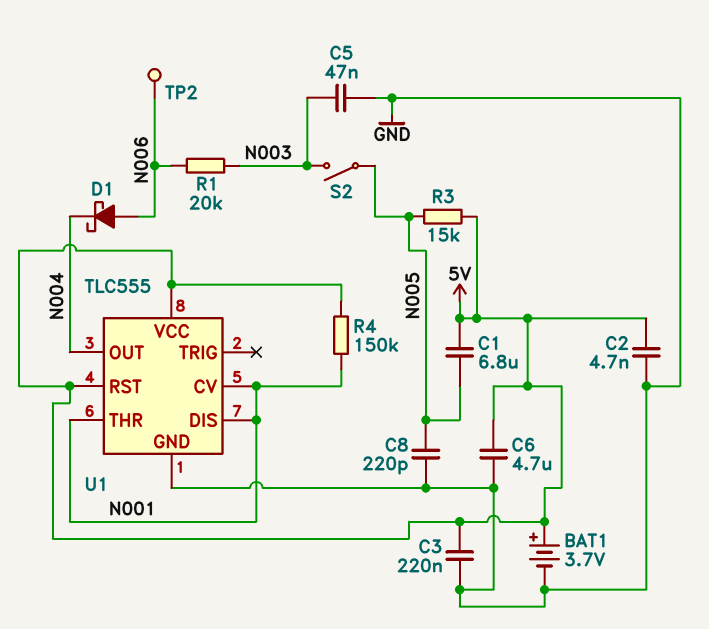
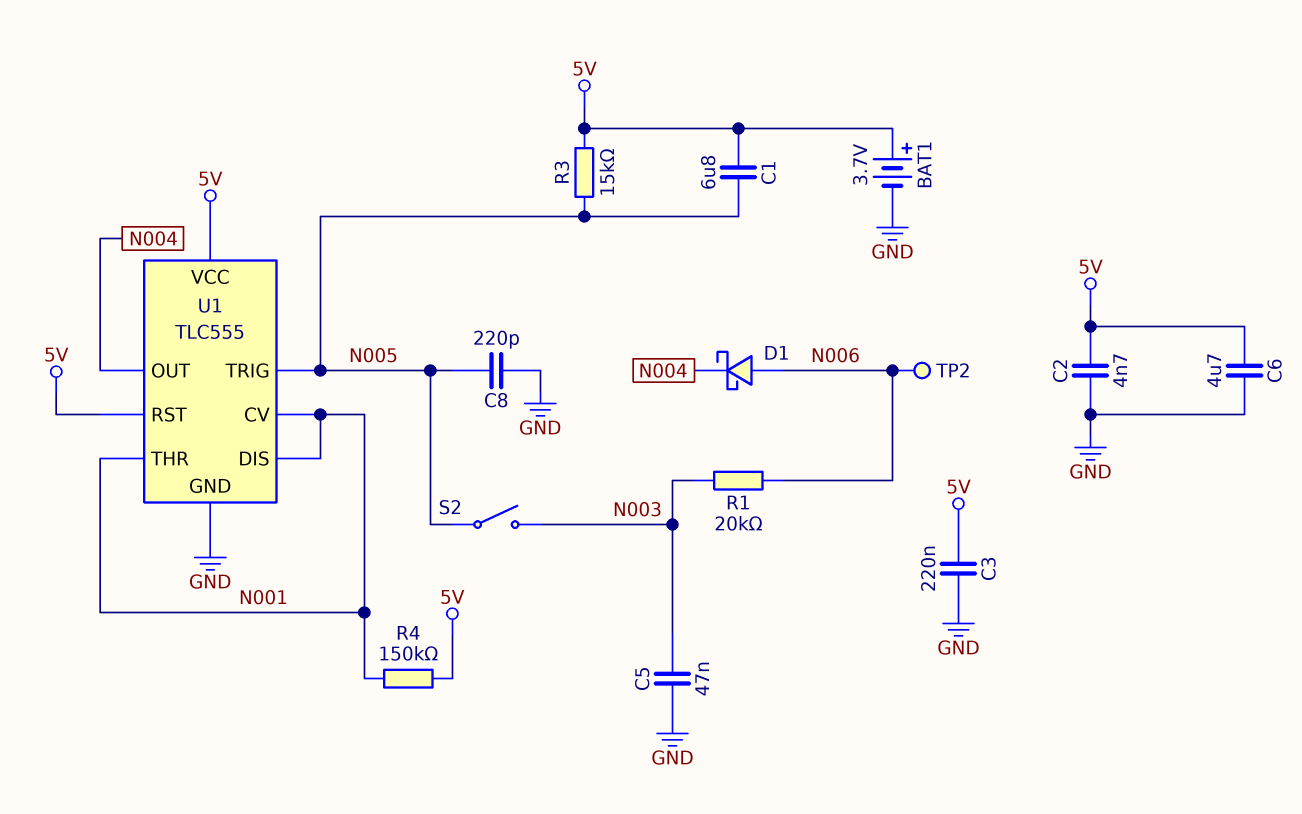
U1 pin TRIG: none -> N005

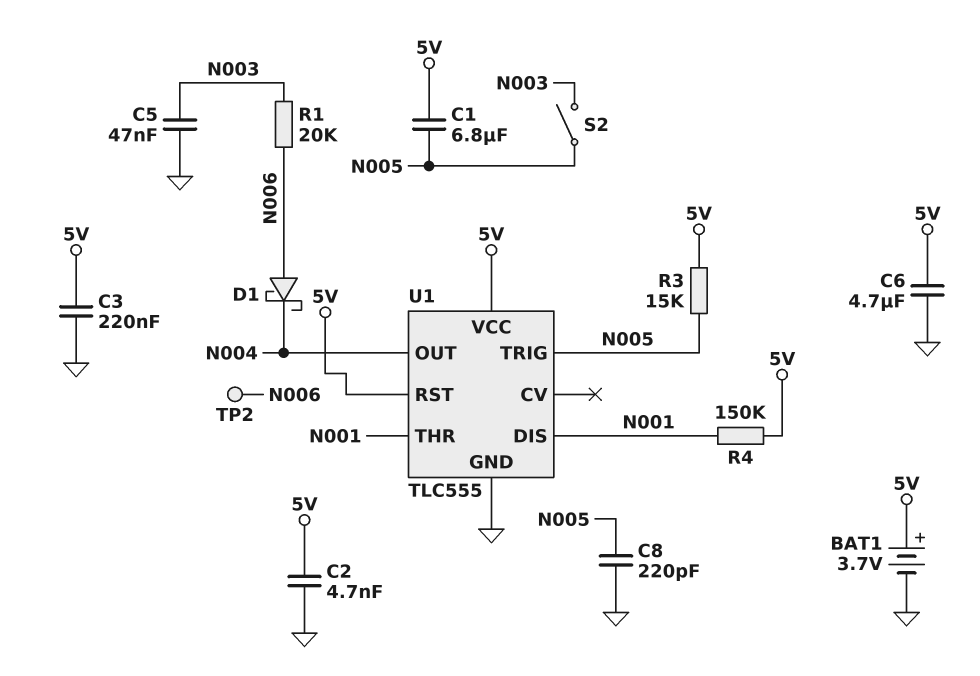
U1 pin CV: N001 -> none

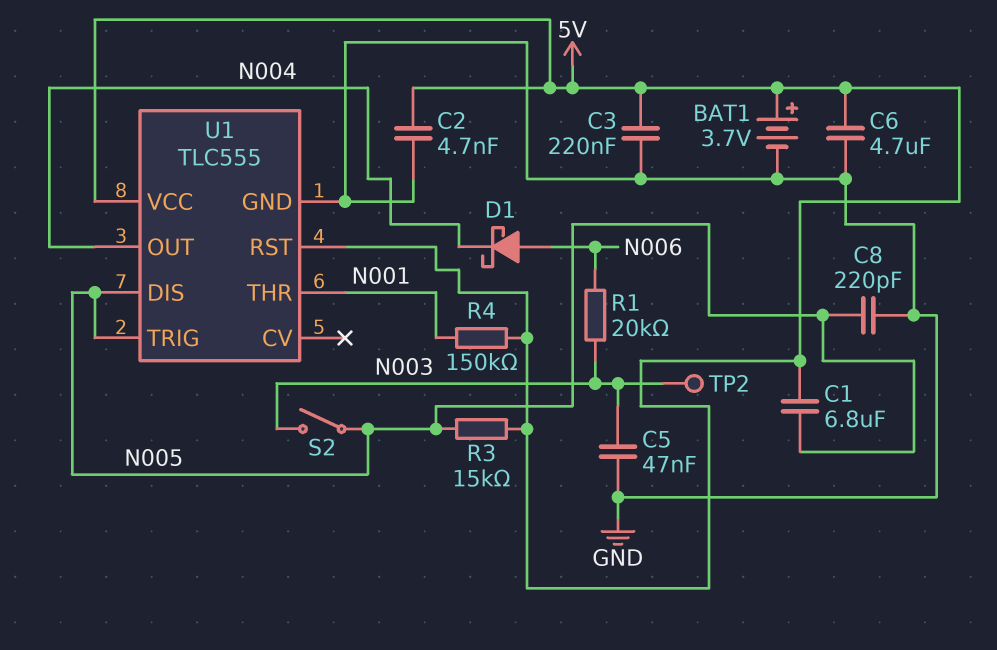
TP2: test point (N006) -> test point (N003)
U1 pin DIS: N001 -> N005

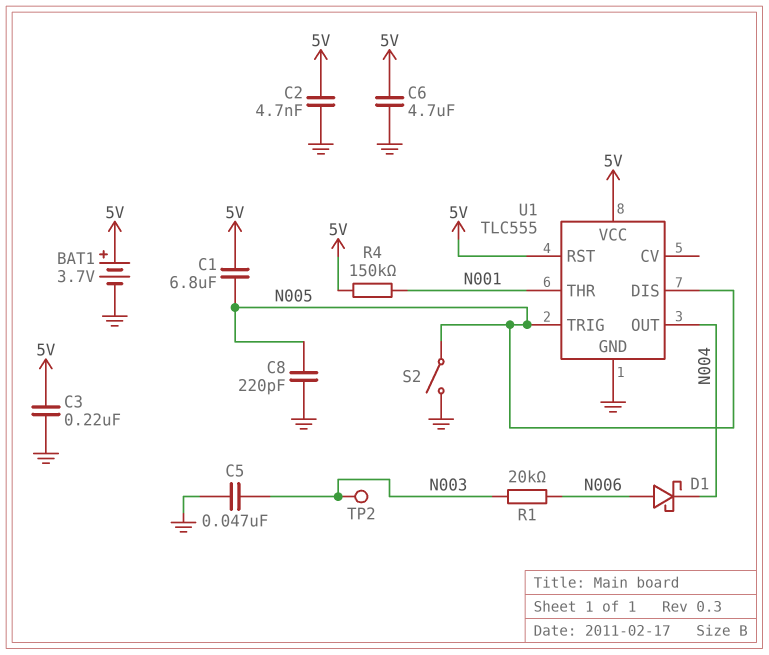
R3: 15k (5V, N005) -> none
S2: switch (N003, N005) -> switch (GND, N005)

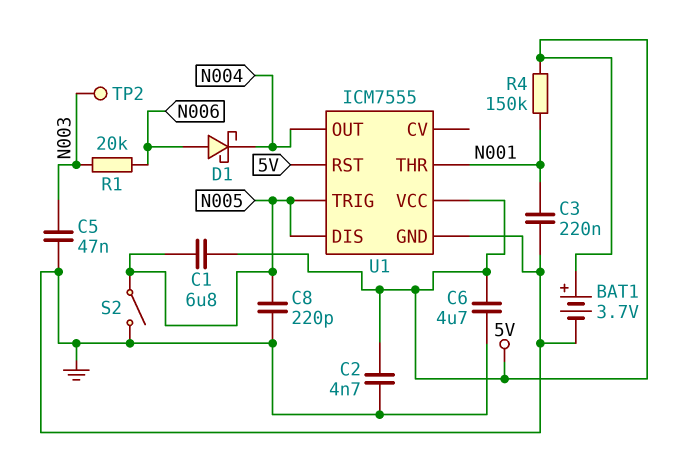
C3: 220nF (5V, GND) -> 220nF (GND, N001)
U1: TLC555 -> ICM7555

